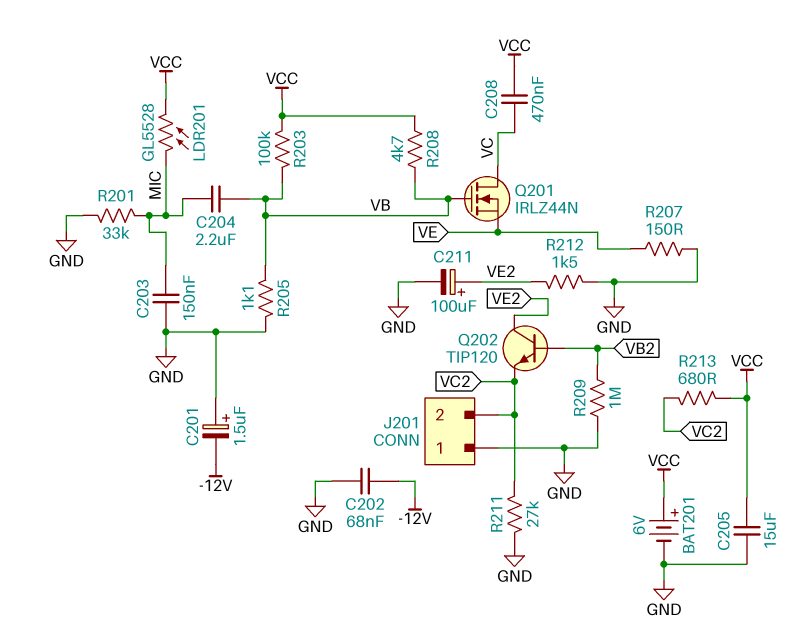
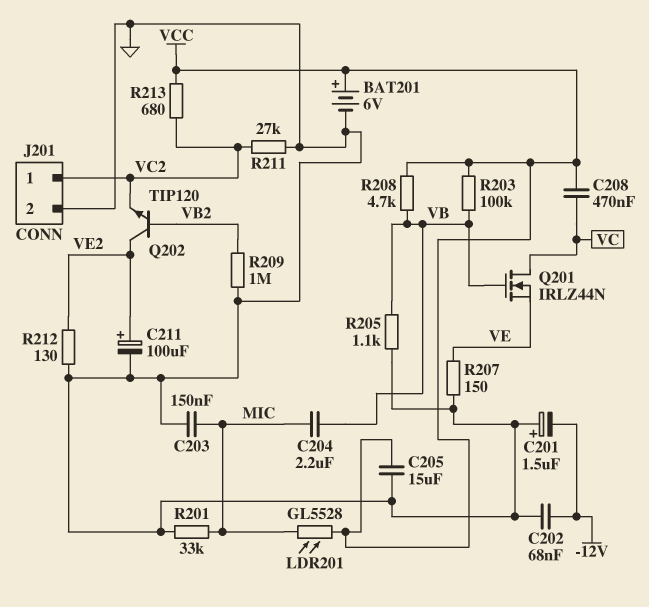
J201 pin 1: GND -> VC2
J201 pin 2: VC2 -> GND
R212: 1.5k (GND, VE2) -> 130 (GND, VE2)

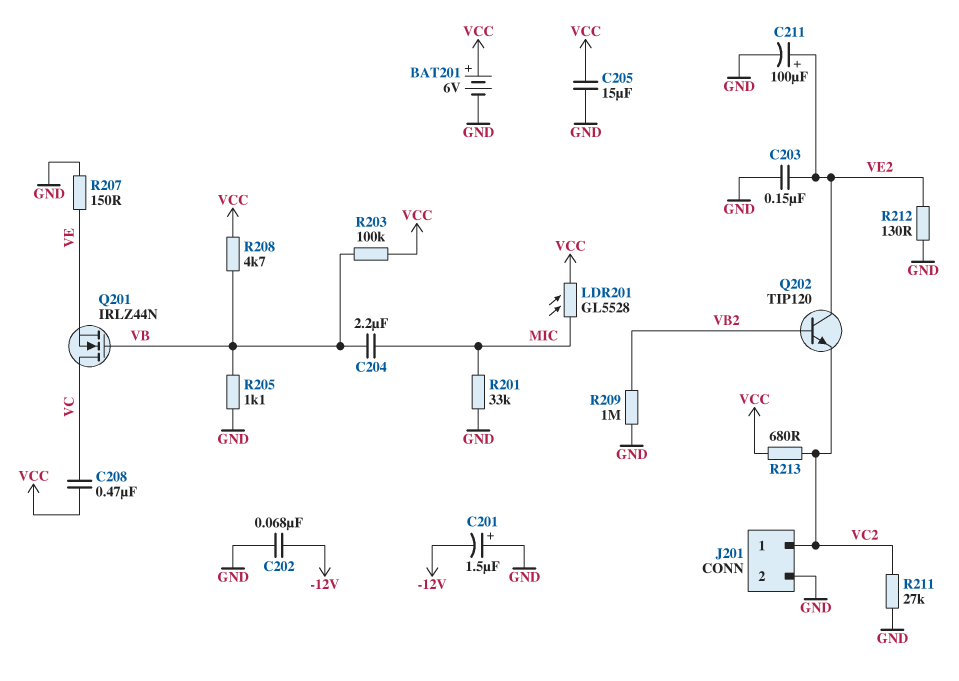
C203: 150nF (GND, MIC) -> 150nF (GND, VE2)

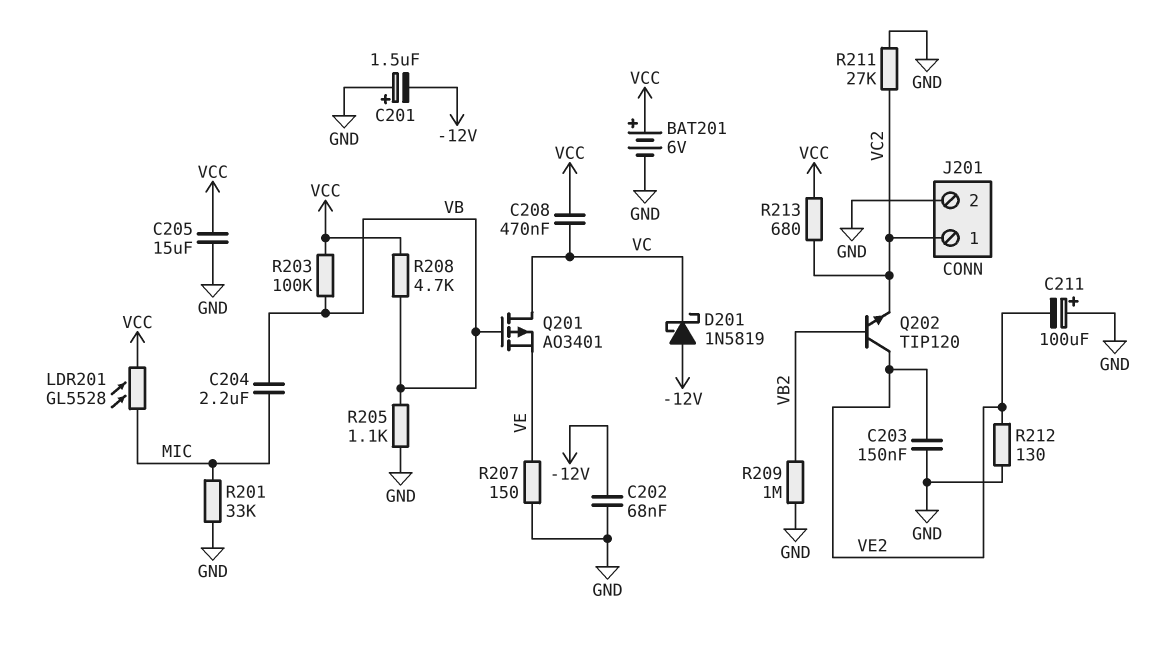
C211: 100uF (plus VE2, minus GND) -> 100uF (plus GND, minus VE2)
D201: none -> schottky 1N5819 (A -12V, K VC)
Q201: NMOS IRLZ44N (G VB, D VC, S VE) -> PMOS AO3401 (G VB, D VC, S VE)

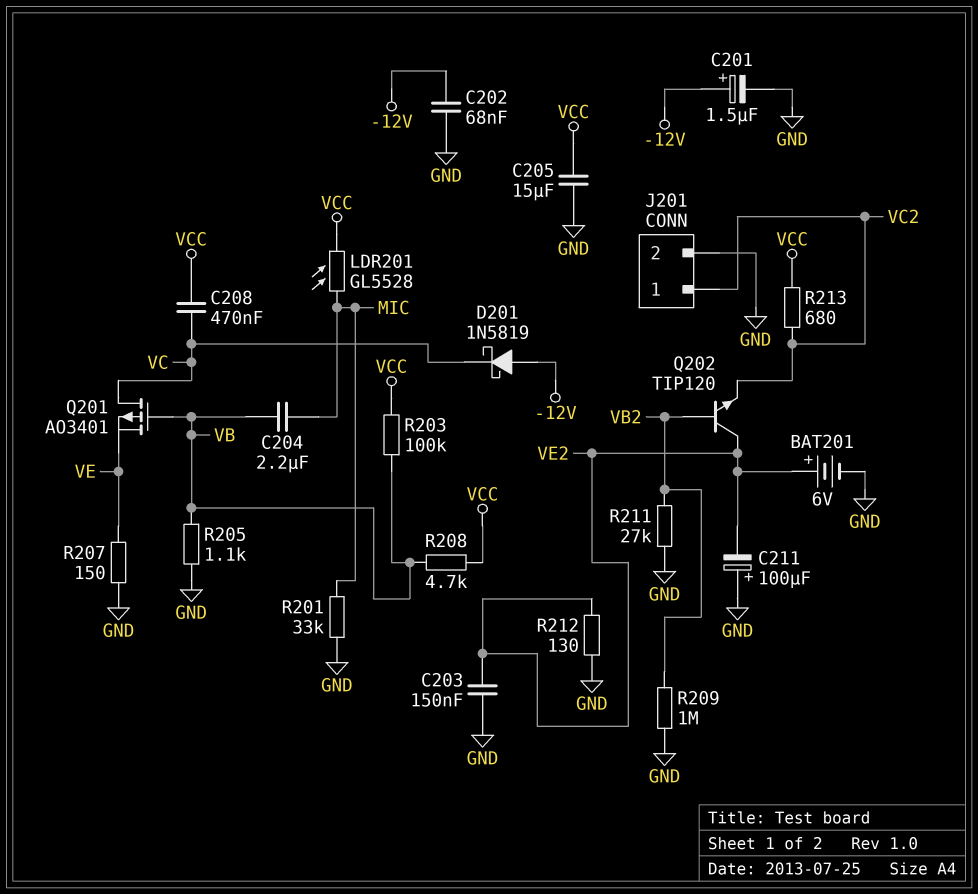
BAT201: 6V (plus VCC, minus GND) -> 6V (plus VE2, minus GND)
C201: 1.5uF (plus GND, minus -12V) -> 1.5uF (plus -12V, minus GND)
R211: 27k (GND, VC2) -> 27k (GND, VB2)

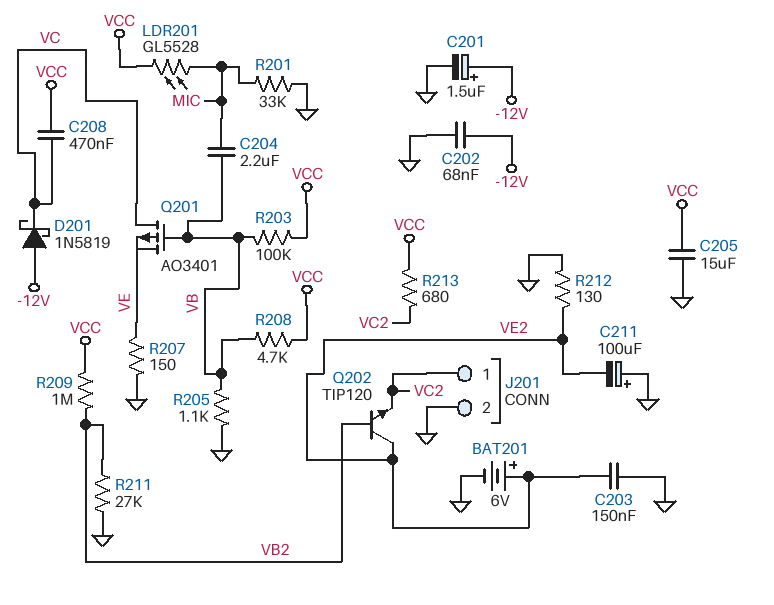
R209: 1M (GND, VB2) -> 1M (VB2, VCC)

